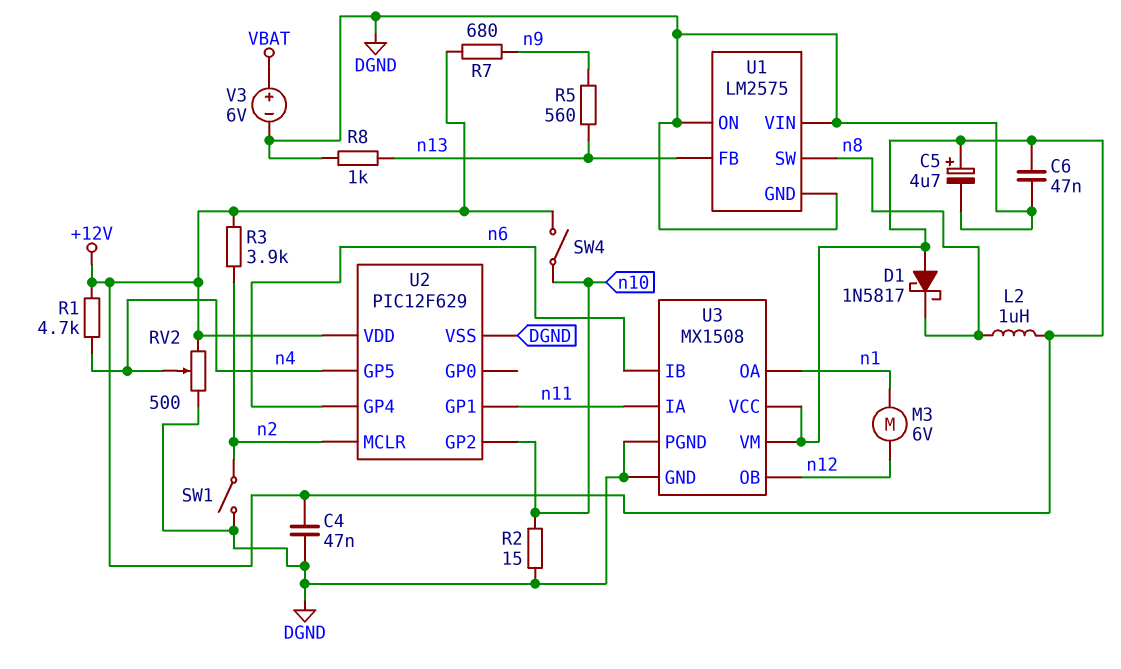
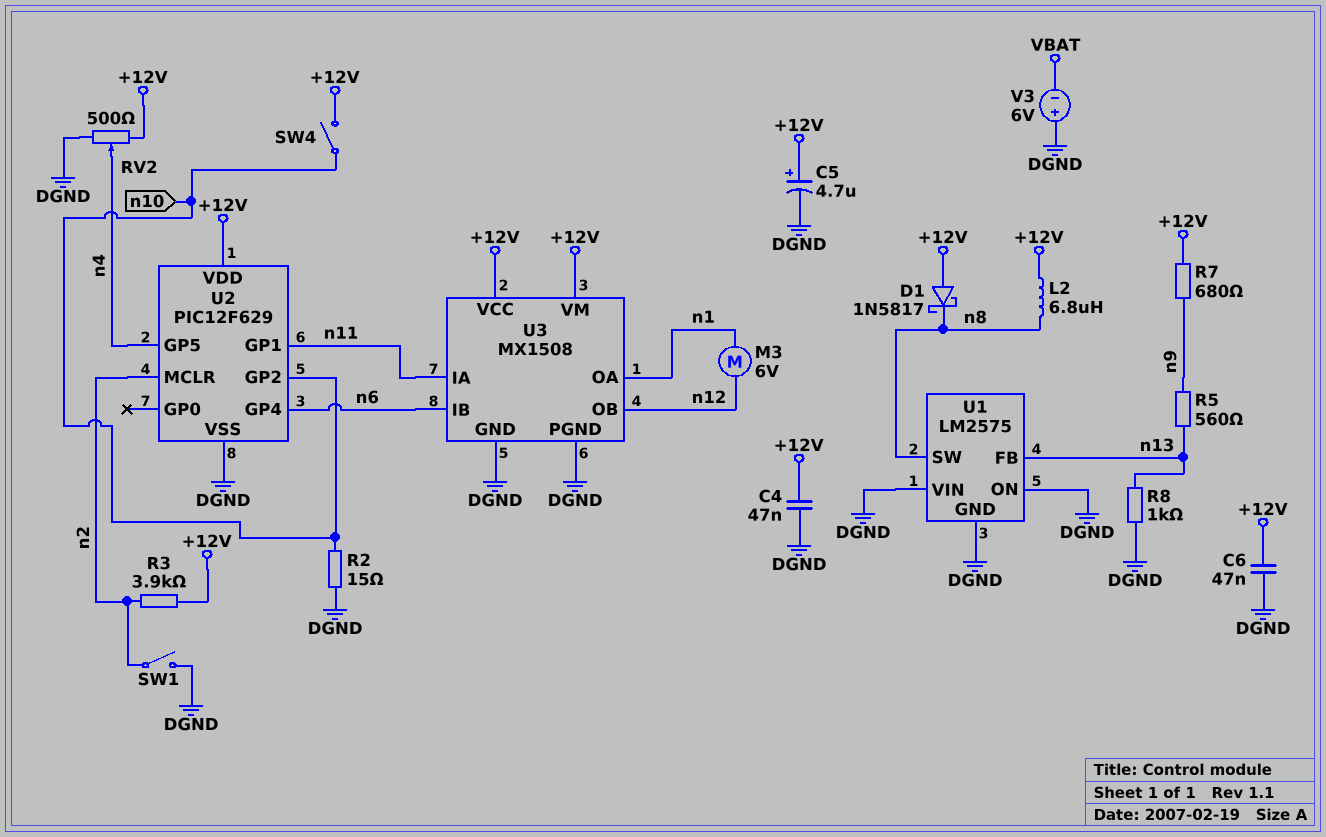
L2: 1uH (+12V, n8) -> 6.8uH (+12V, n8)
R1: 4.7k (+12V, n4) -> none
V3: 6V (plus VBAT, minus DGND) -> 6V (plus DGND, minus VBAT)

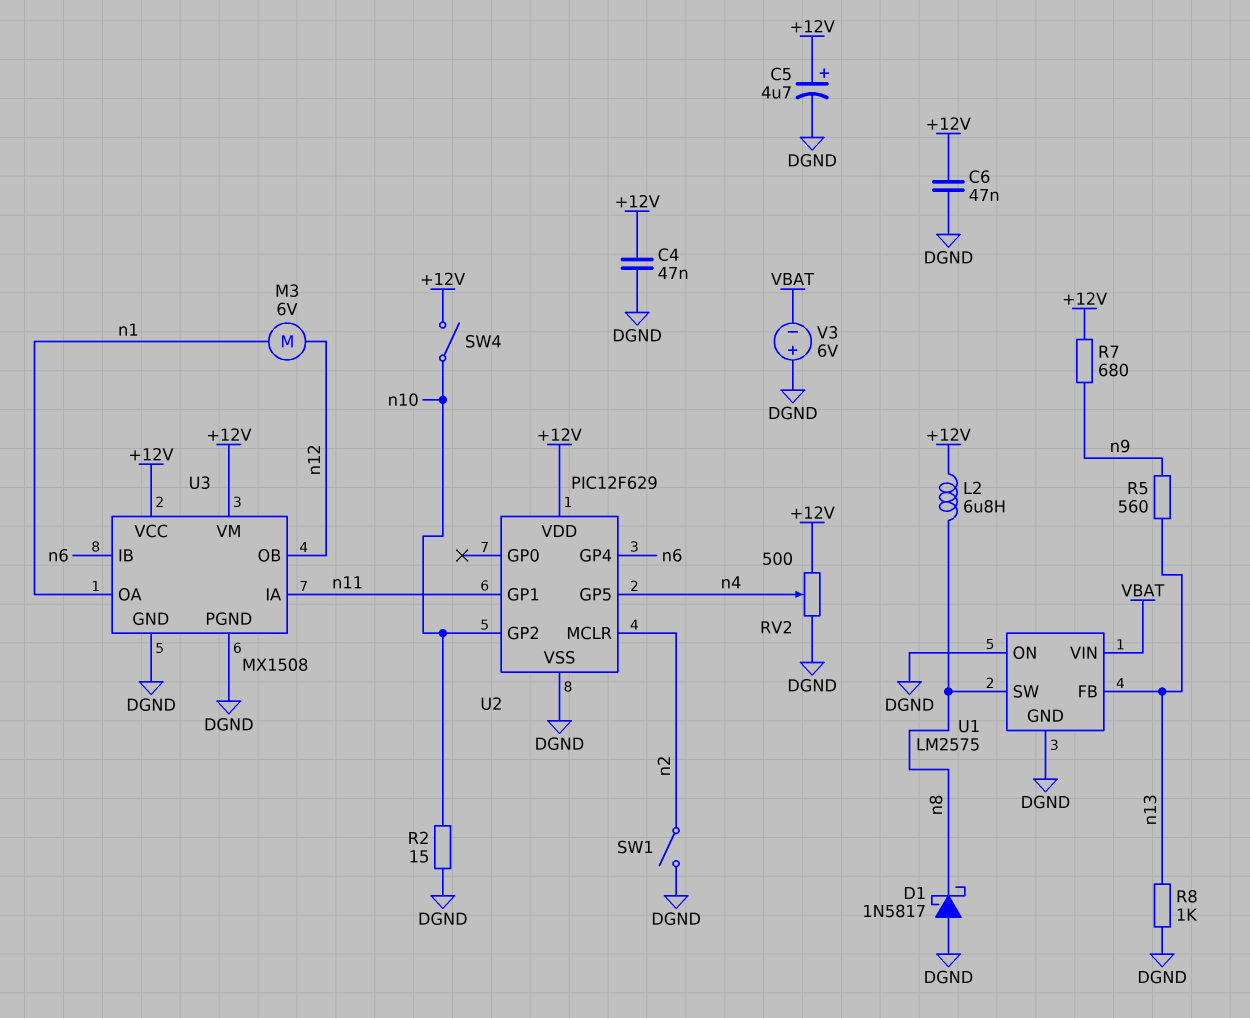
D1: schottky 1N5817 (A +12V, K n8) -> schottky 1N5817 (A DGND, K n8)
R3: 3.9k (+12V, n2) -> none
U1 pin VIN: DGND -> VBAT

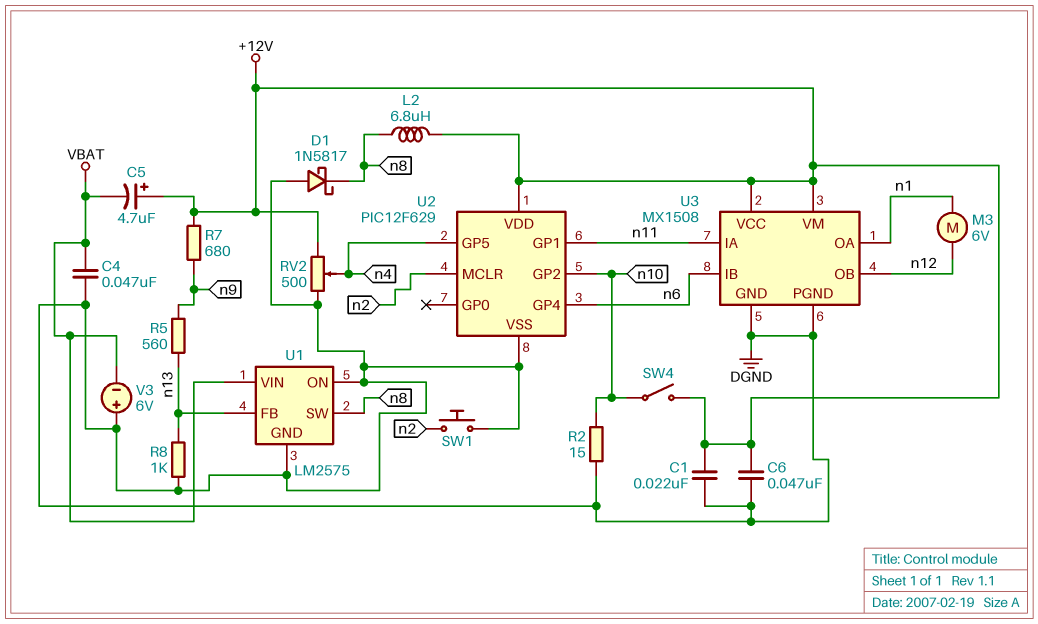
C1: none -> 22nF (+12V, DGND)
C4: 47nF (+12V, DGND) -> 47nF (DGND, VBAT)
C5: 4.7uF (plus +12V, minus DGND) -> 4.7uF (plus +12V, minus VBAT)
SW1: switch (DGND, n2) -> button (DGND, n2)

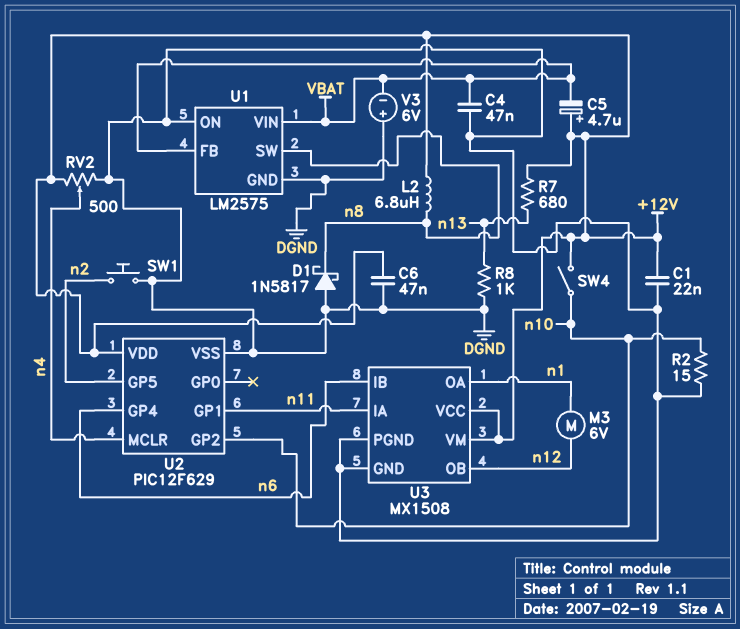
R5: 560 (n9, n13) -> none
R7: 680 (+12V, n9) -> 680 (+12V, n13)
U1 pin FB: n13 -> VBAT
U2 pin GP5: n4 -> n2
U2 pin MCLR: n2 -> n4

